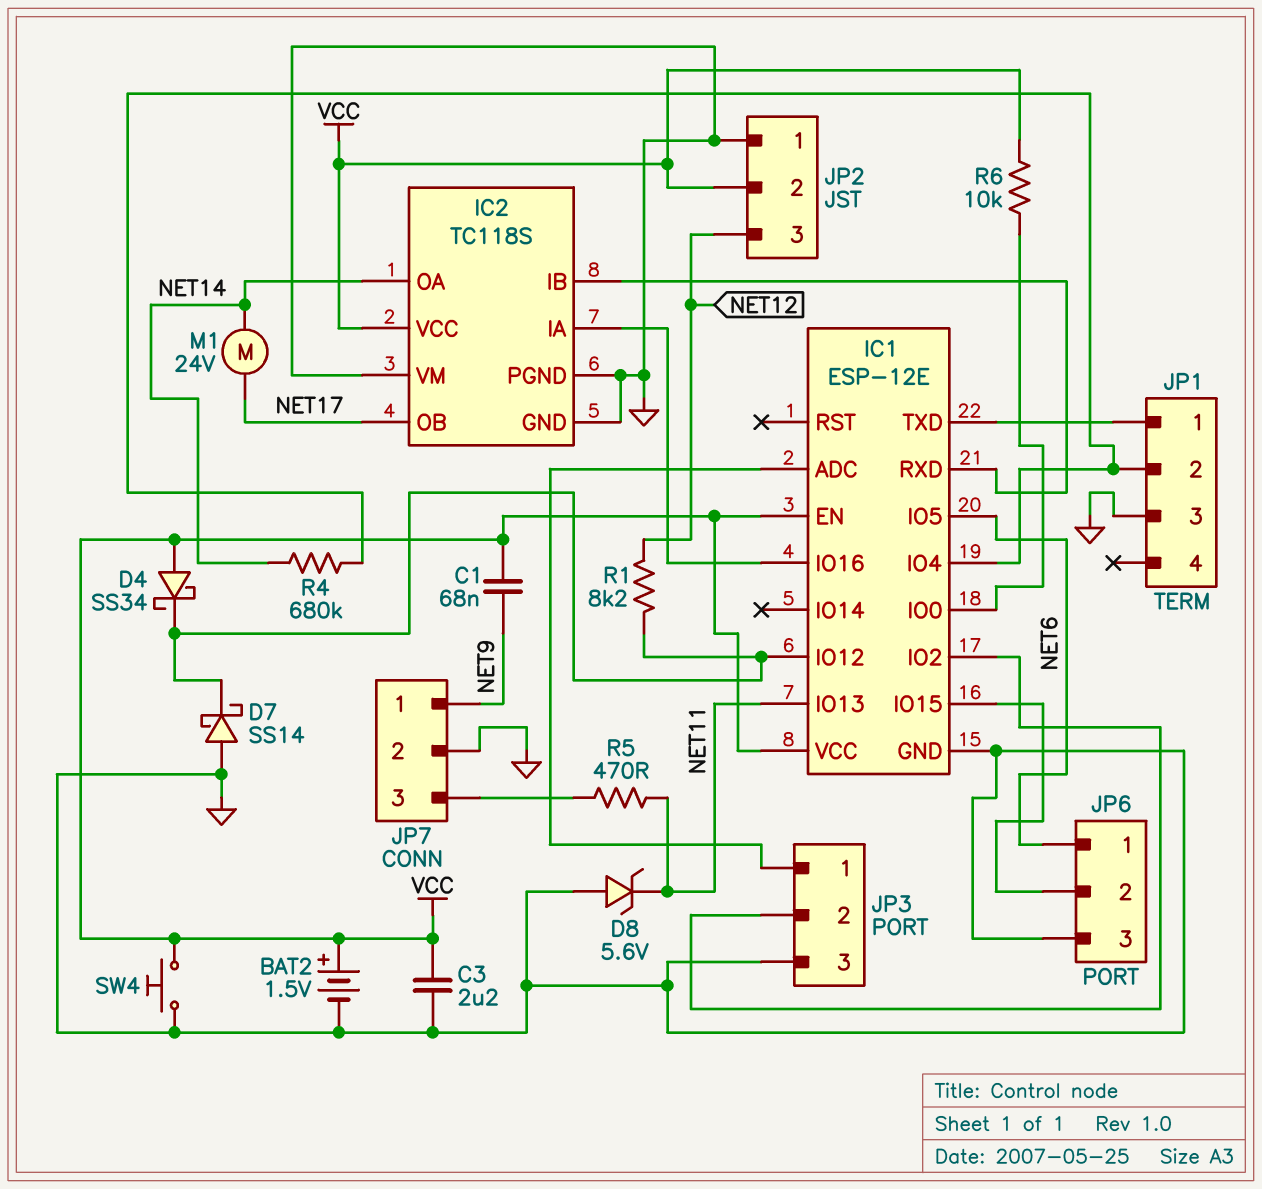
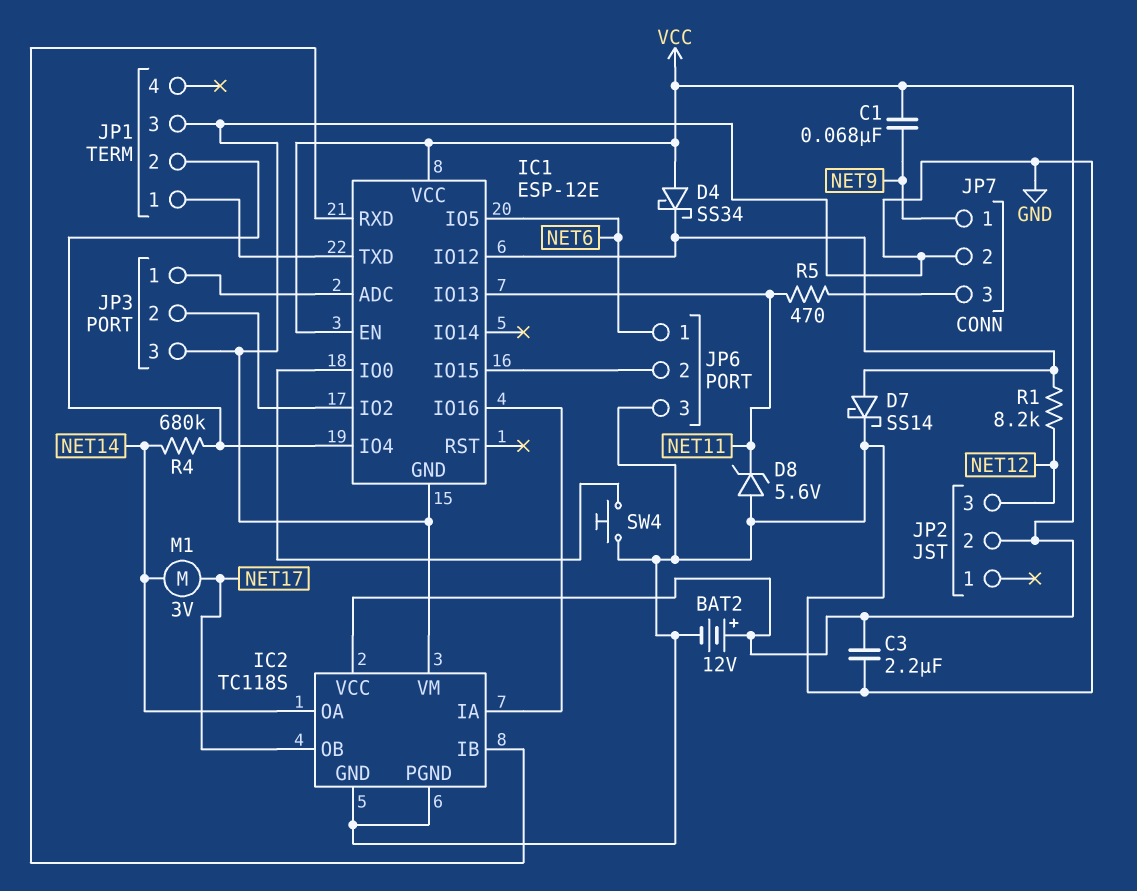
BAT2: 1.5V (plus VCC, minus GND) -> 12V (plus VCC, minus GND)
D7: schottky SS14 (A GND, K IC1/IO12) -> schottky SS14 (A IC1/IO12, K GND)
JP2 pin 1: GND -> none
M1: motor 24V (NET14, NET17) -> motor 3V (NET14, NET17)
R6: 10k (IC1/IO0, VCC) -> none
SW4: button (GND, VCC) -> button (GND, IC1/IO0)

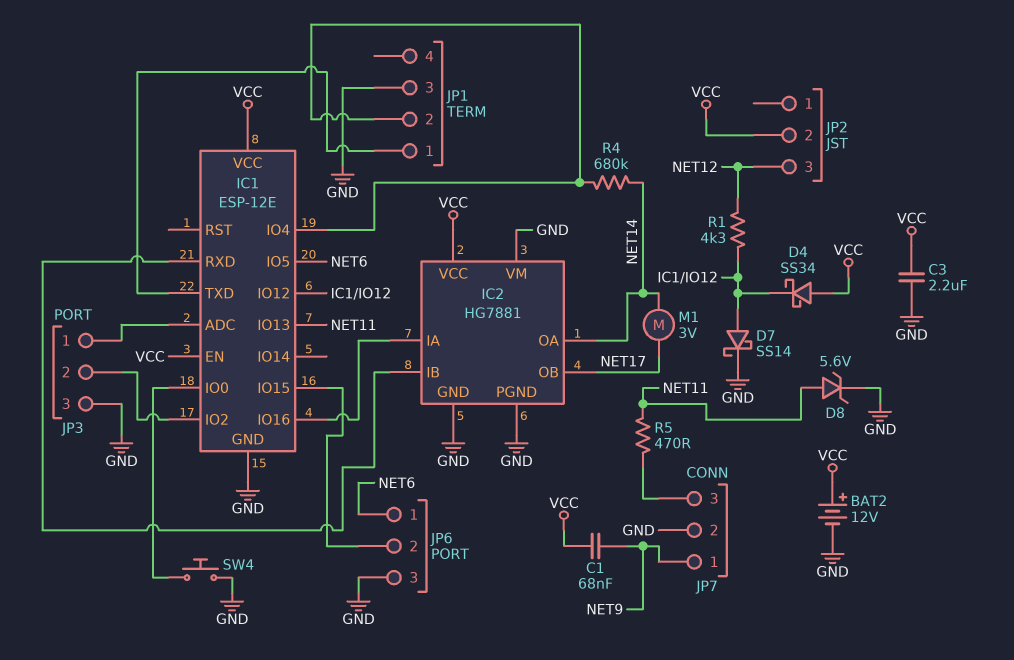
D8: zener 5.6V (A GND, K NET11) -> zener 5.6V (A NET11, K GND)
IC2: TC118S -> HG7881
R1: 8.2k (IC1/IO12, NET12) -> 4.3k (IC1/IO12, NET12)

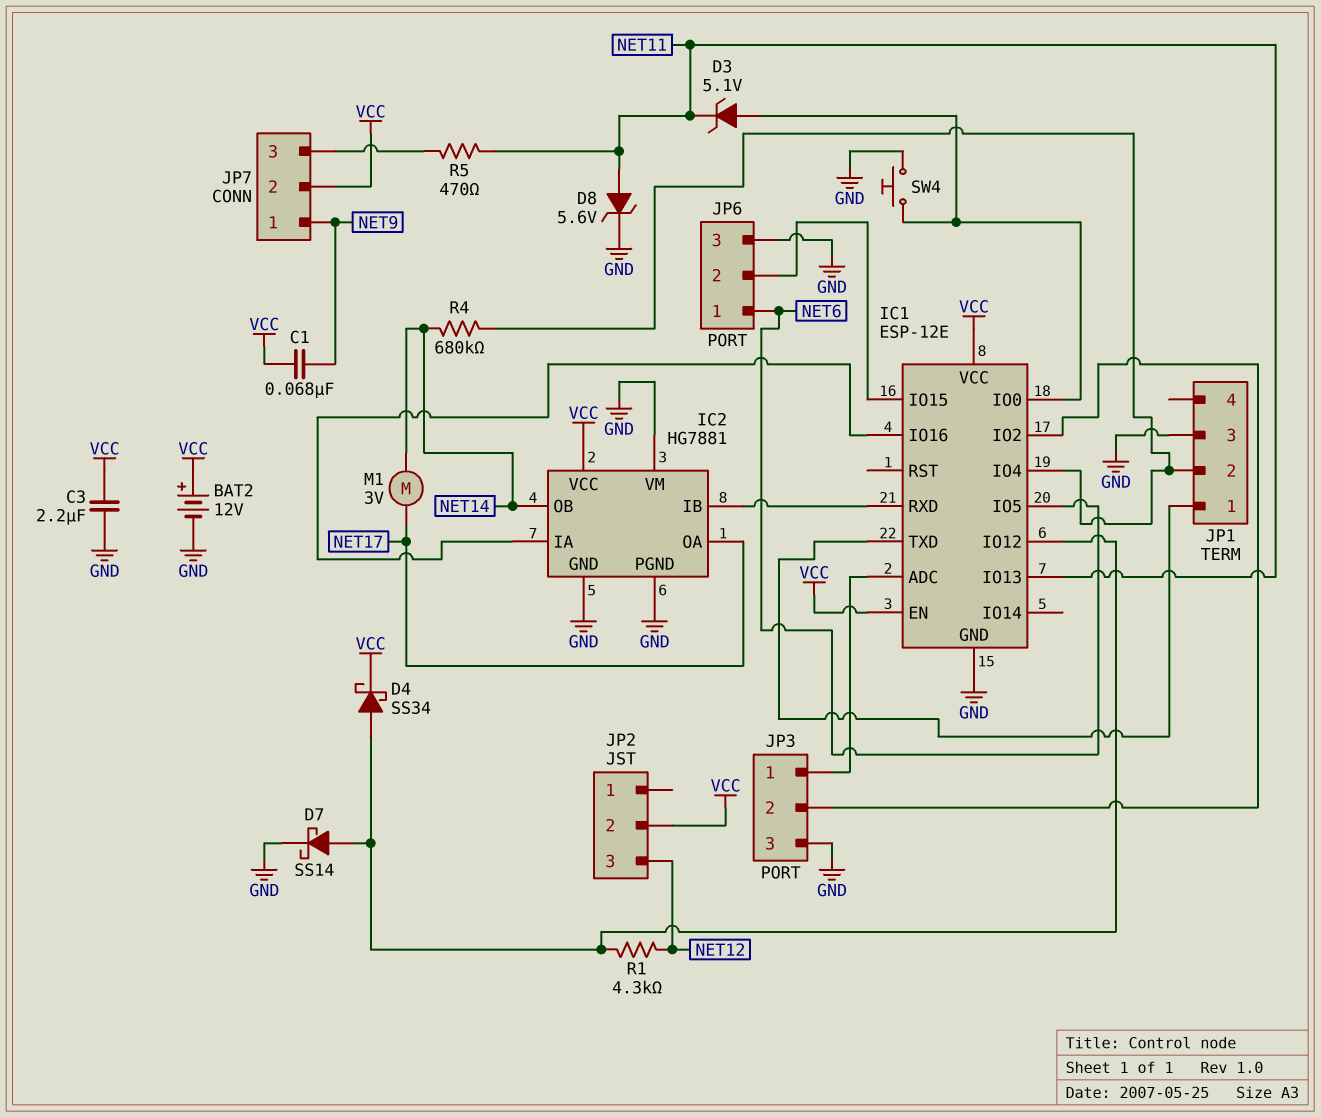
D3: none -> zener 5.1V (A IC1/IO0, K NET11)
D4: schottky SS34 (A VCC, K IC1/IO12) -> schottky SS34 (A IC1/IO12, K VCC)
IC2 pin OA: NET14 -> NET17
IC2 pin OB: NET17 -> NET14
JP7 pin 2: GND -> VCC

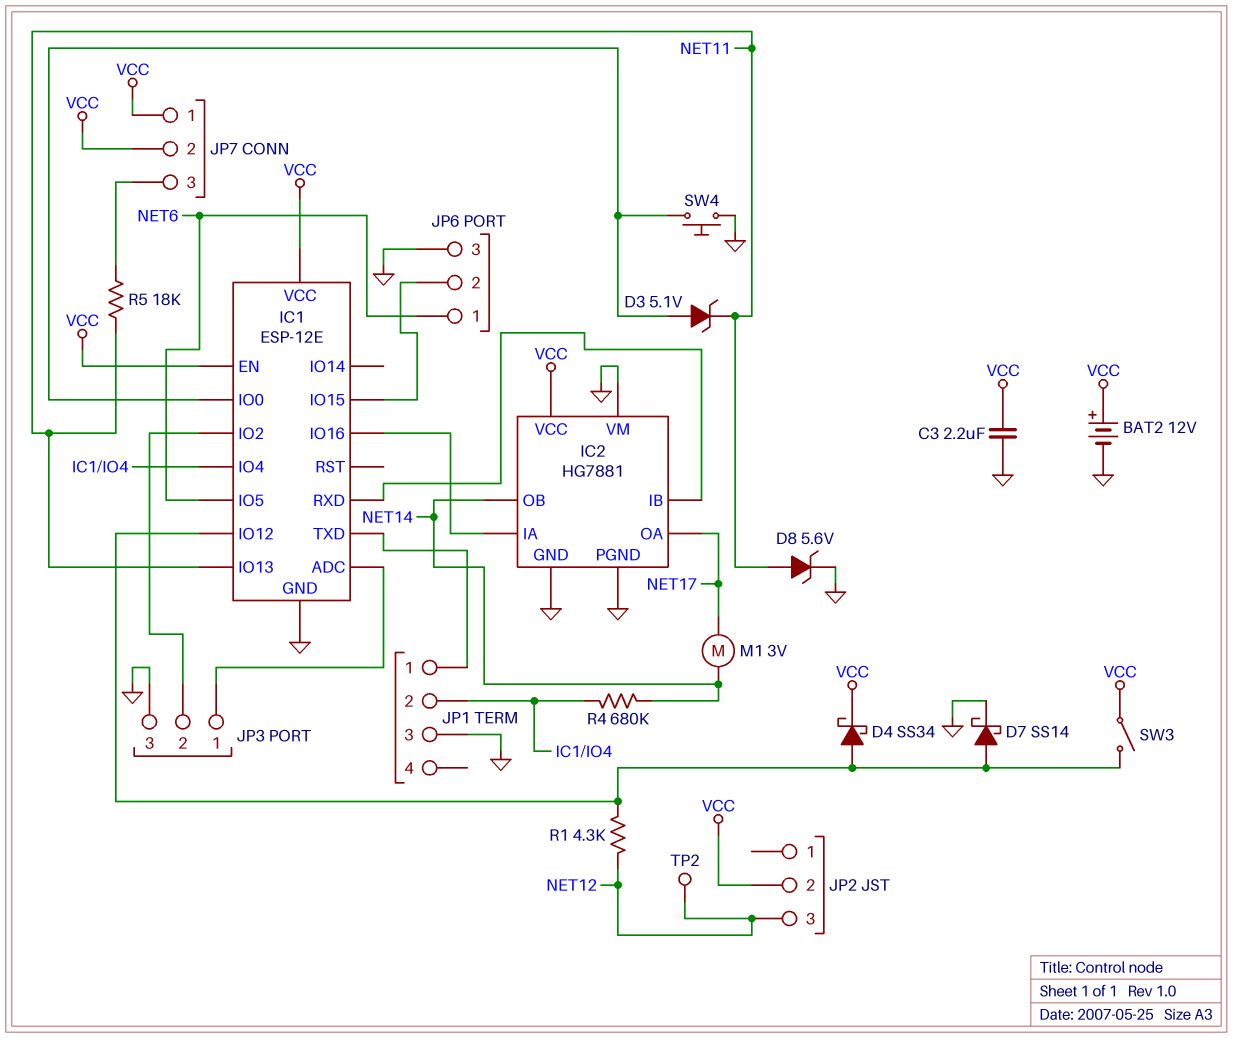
C1: 68nF (NET9, VCC) -> none
JP7 pin 1: NET9 -> VCC
R5: 470 (JP7/3, NET11) -> 18k (JP7/3, NET11)
SW3: none -> switch (IC1/IO12, VCC)
TP2: none -> test point (NET12)

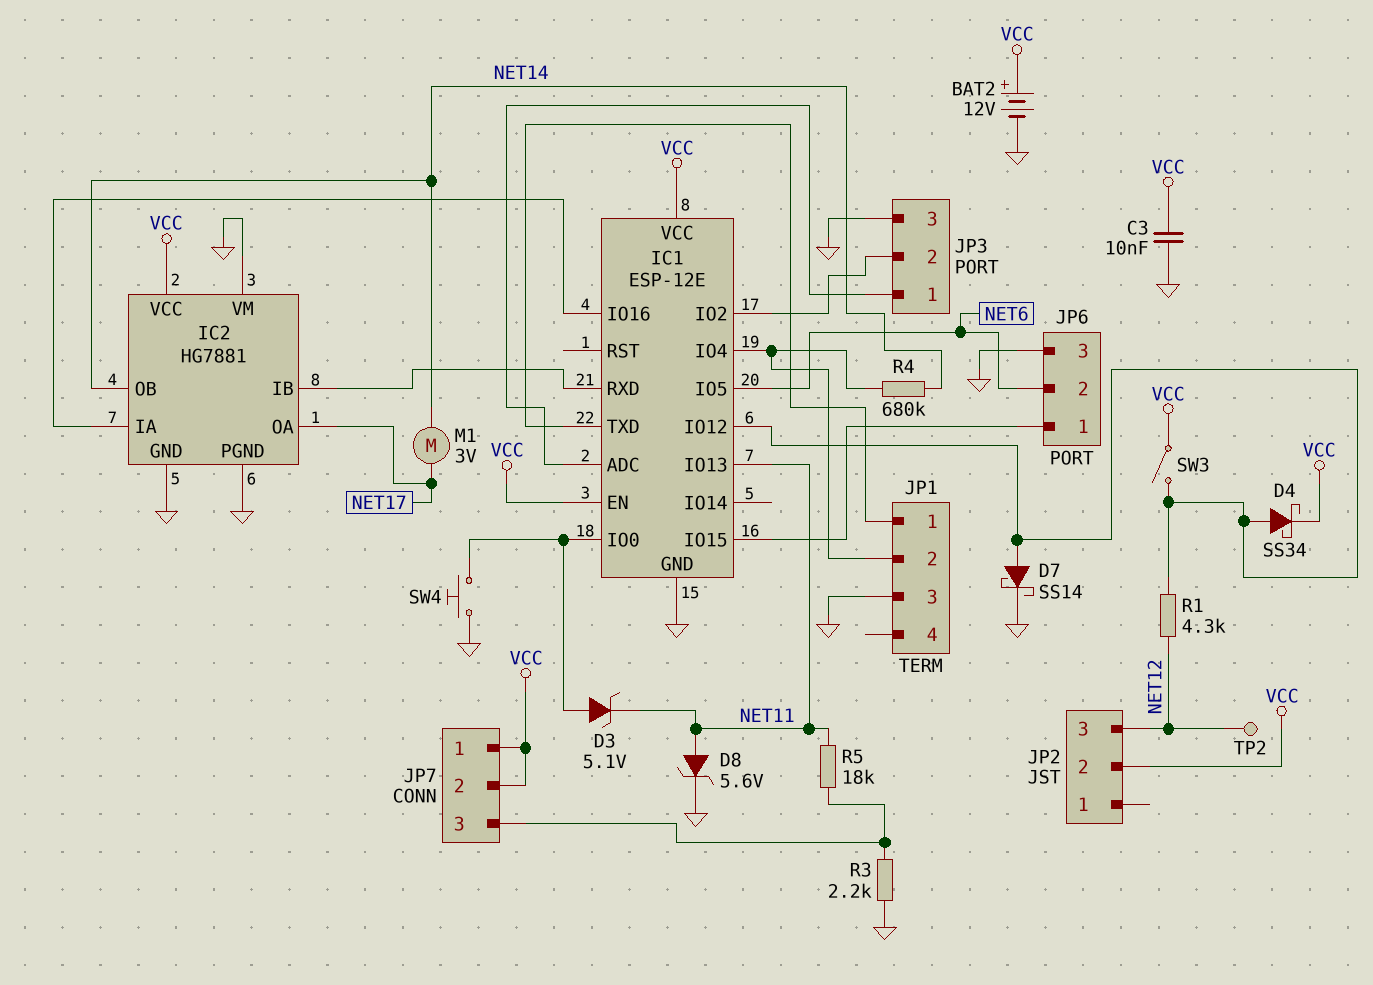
C3: 2.2uF (GND, VCC) -> 10nF (GND, VCC)
JP6 pin 1: NET6 -> IC1/IO15
JP6 pin 2: IC1/IO15 -> NET6
R3: none -> 2.2k (GND, JP7/3)

